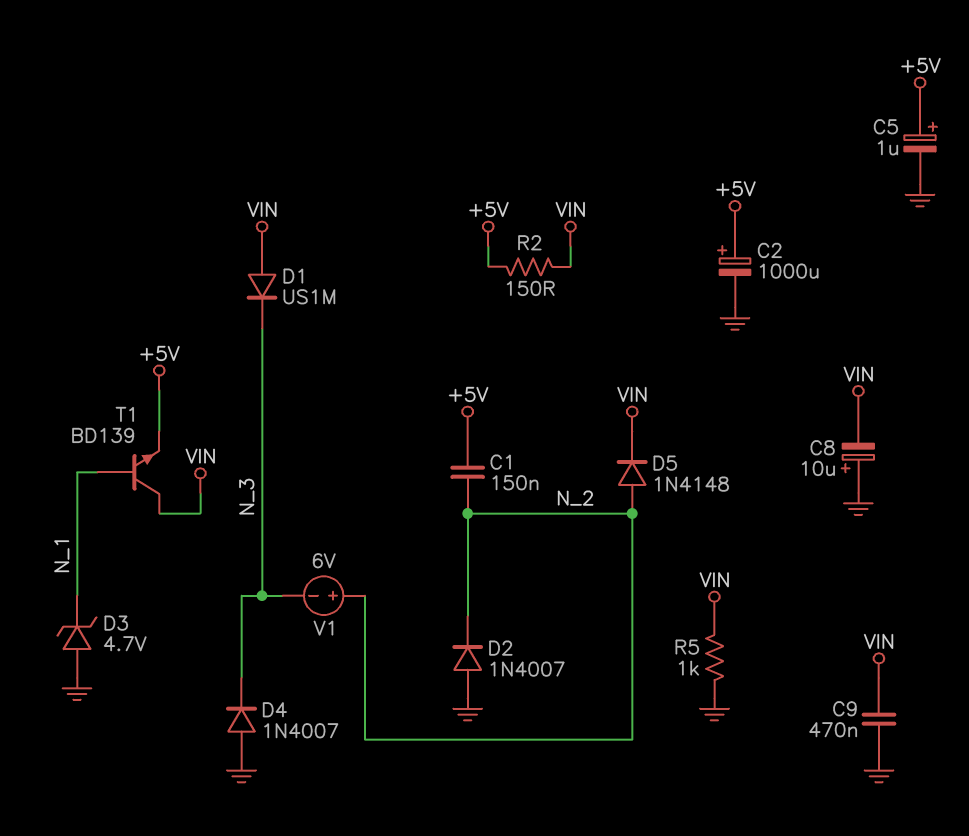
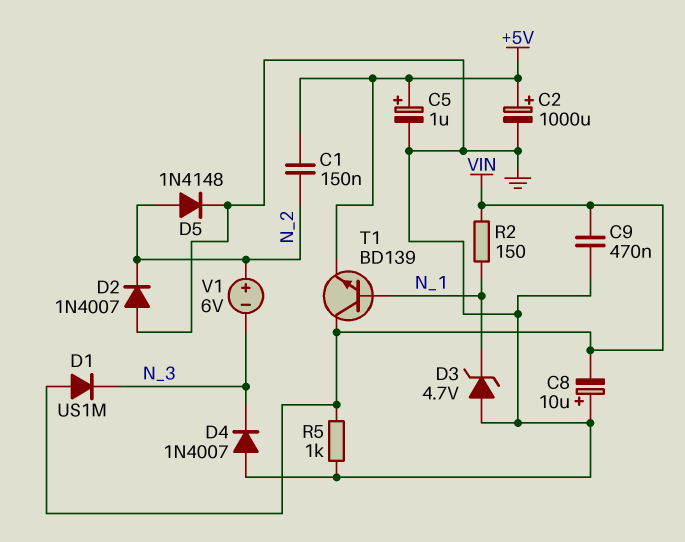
D5: diode 1N4148 (A N_2, K VIN) -> diode 1N4148 (A N_2, K GND)
R2: 150 (+5V, VIN) -> 150 (N_1, VIN)

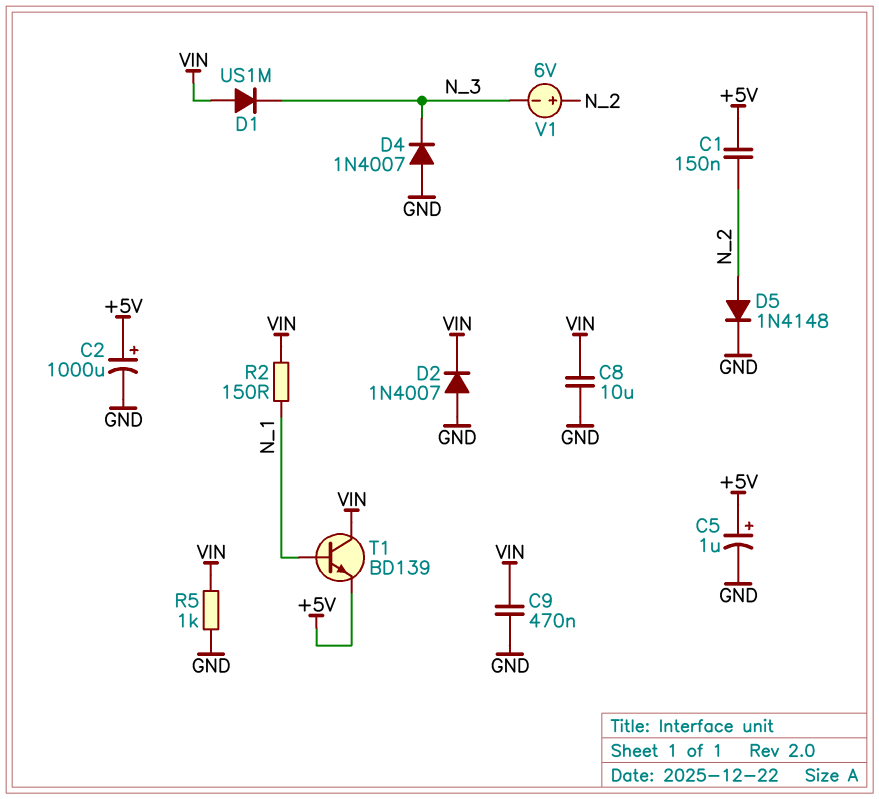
C8: 10uF (plus GND, minus VIN) -> 10uF (GND, VIN)
D2: diode 1N4007 (A GND, K N_2) -> diode 1N4007 (A GND, K VIN)
D3: zener 4.7V (A GND, K N_1) -> none

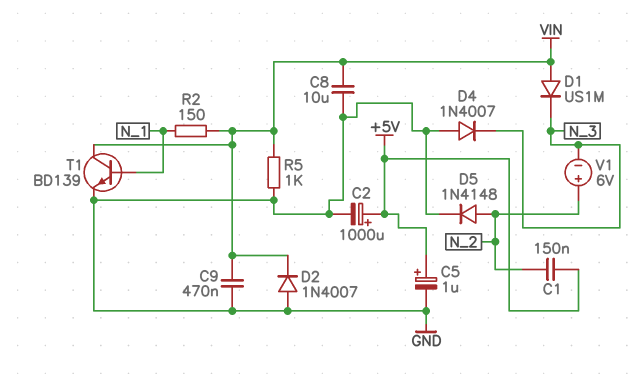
T1: NPN BD139 (B N_1, C VIN, E +5V) -> NPN BD139 (B N_1, C VIN, E GND)

